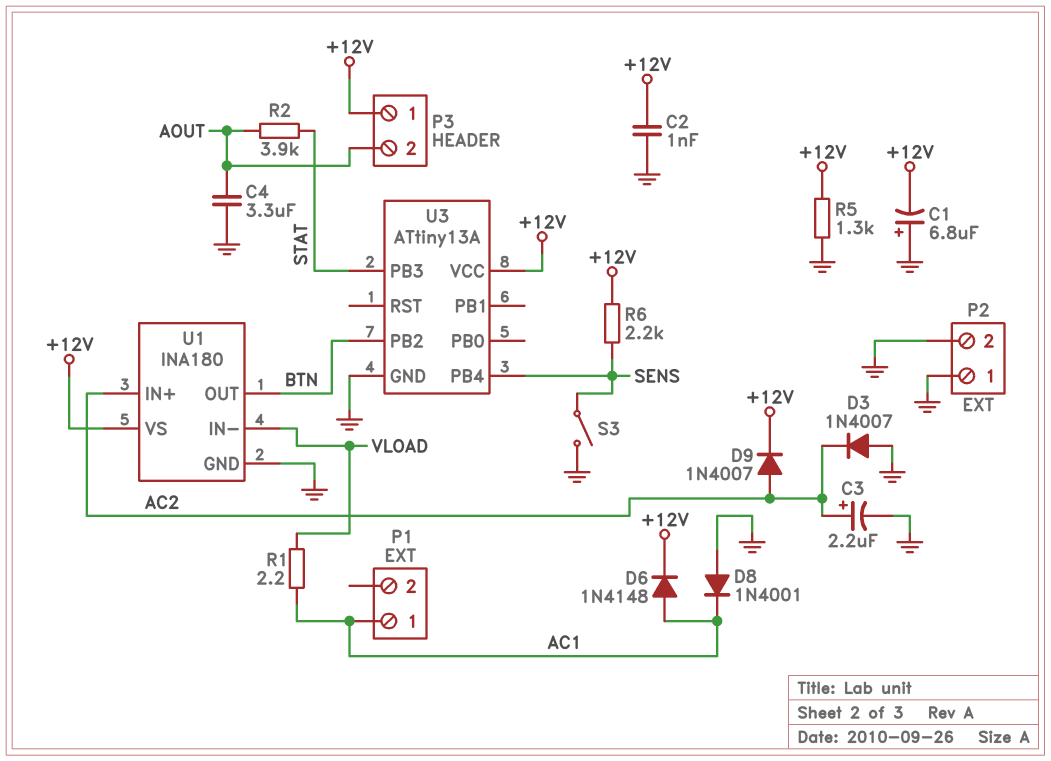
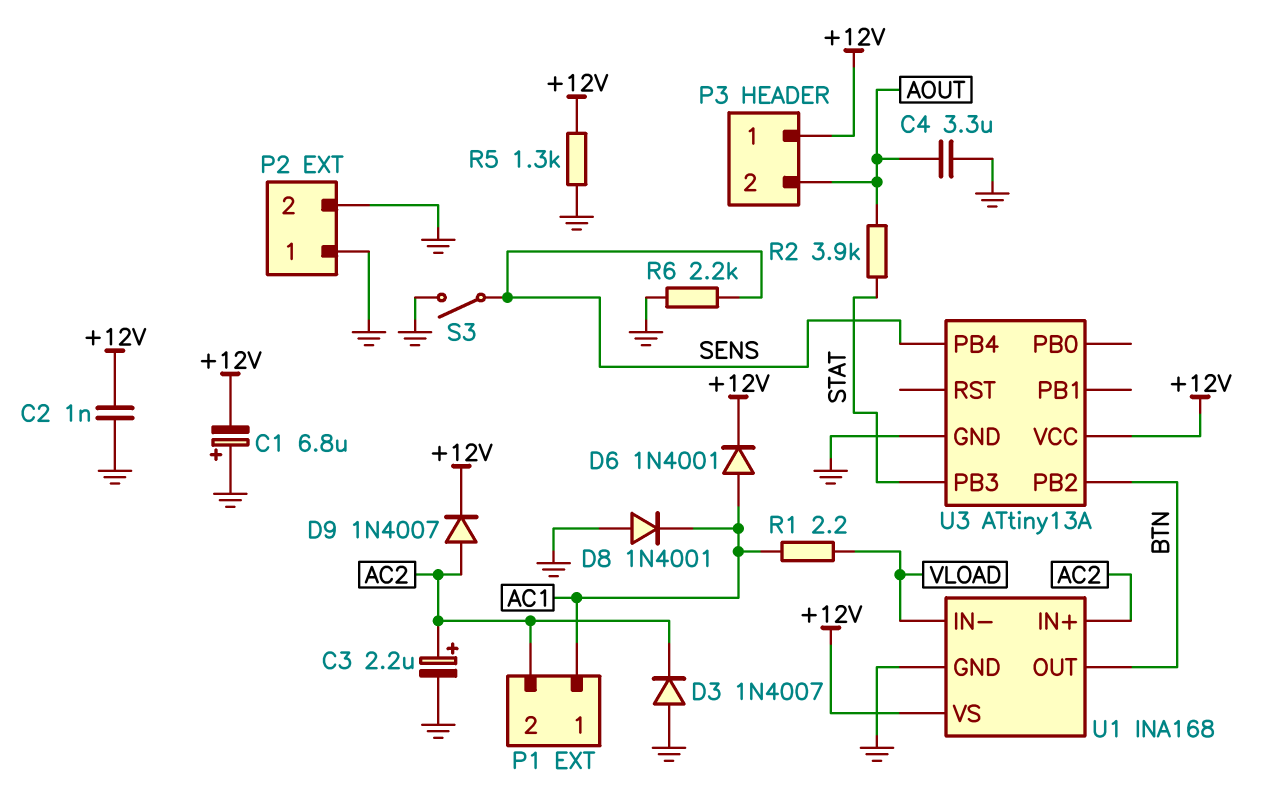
D6: diode 1N4148 (A AC1, K +12V) -> diode 1N4001 (A AC1, K +12V)
P1 pin 2: none -> AC2
R6: 2.2k (+12V, SENS) -> 2.2k (GND, SENS)
U1: INA180 -> INA168

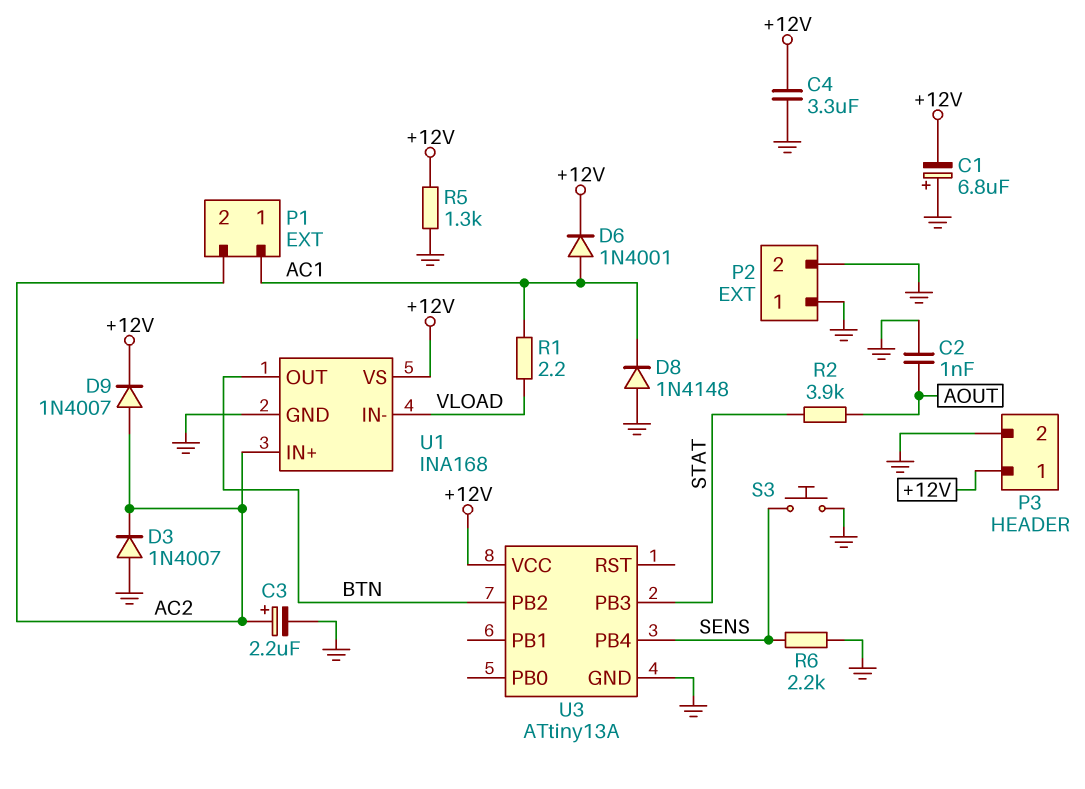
C2: 1nF (+12V, GND) -> 1nF (AOUT, GND)
C4: 3.3uF (AOUT, GND) -> 3.3uF (+12V, GND)
D8: diode 1N4001 (A GND, K AC1) -> diode 1N4148 (A GND, K AC1)
P3 pin 2: AOUT -> GND
S3: switch (GND, SENS) -> button (GND, SENS)

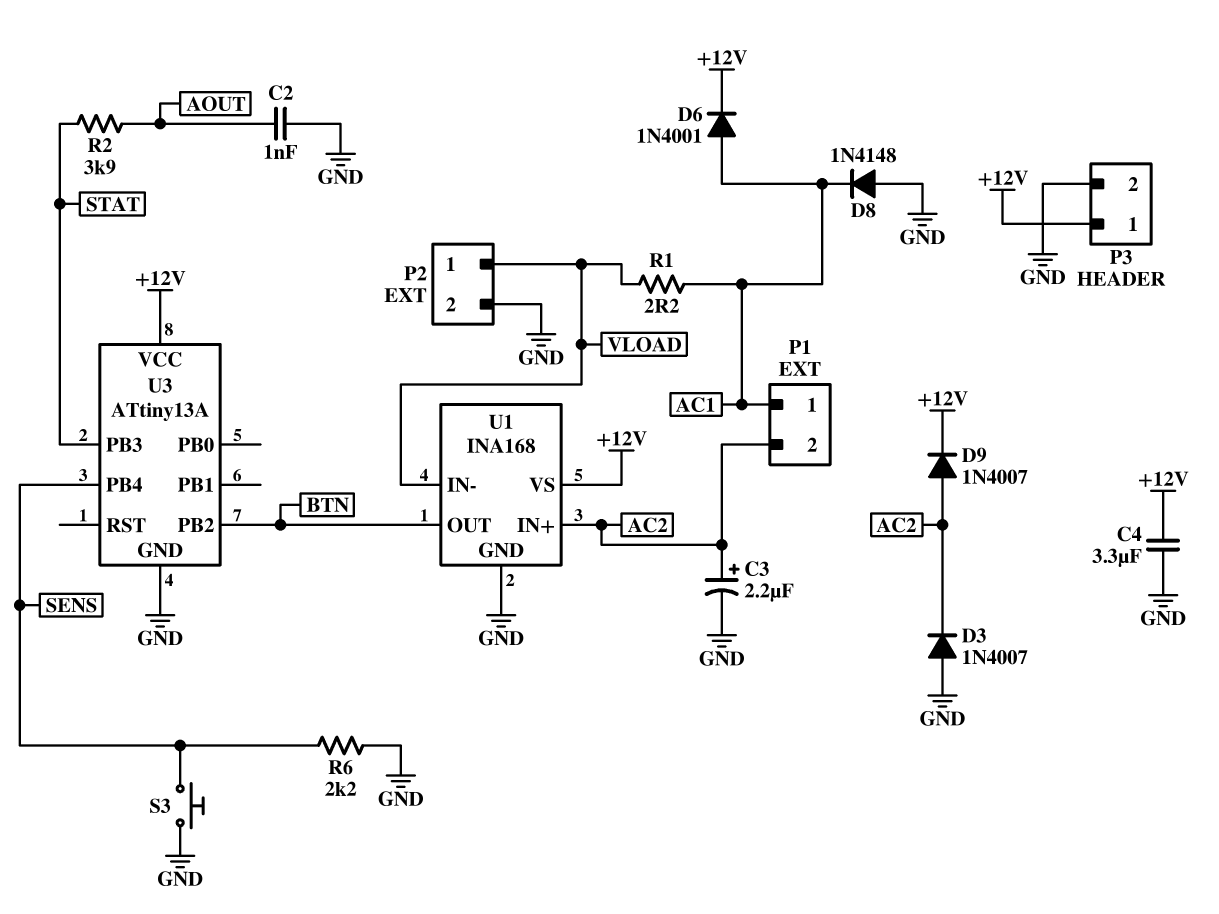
C1: 6.8uF (plus GND, minus +12V) -> none
P2 pin 1: GND -> VLOAD
R5: 1.3k (+12V, GND) -> none

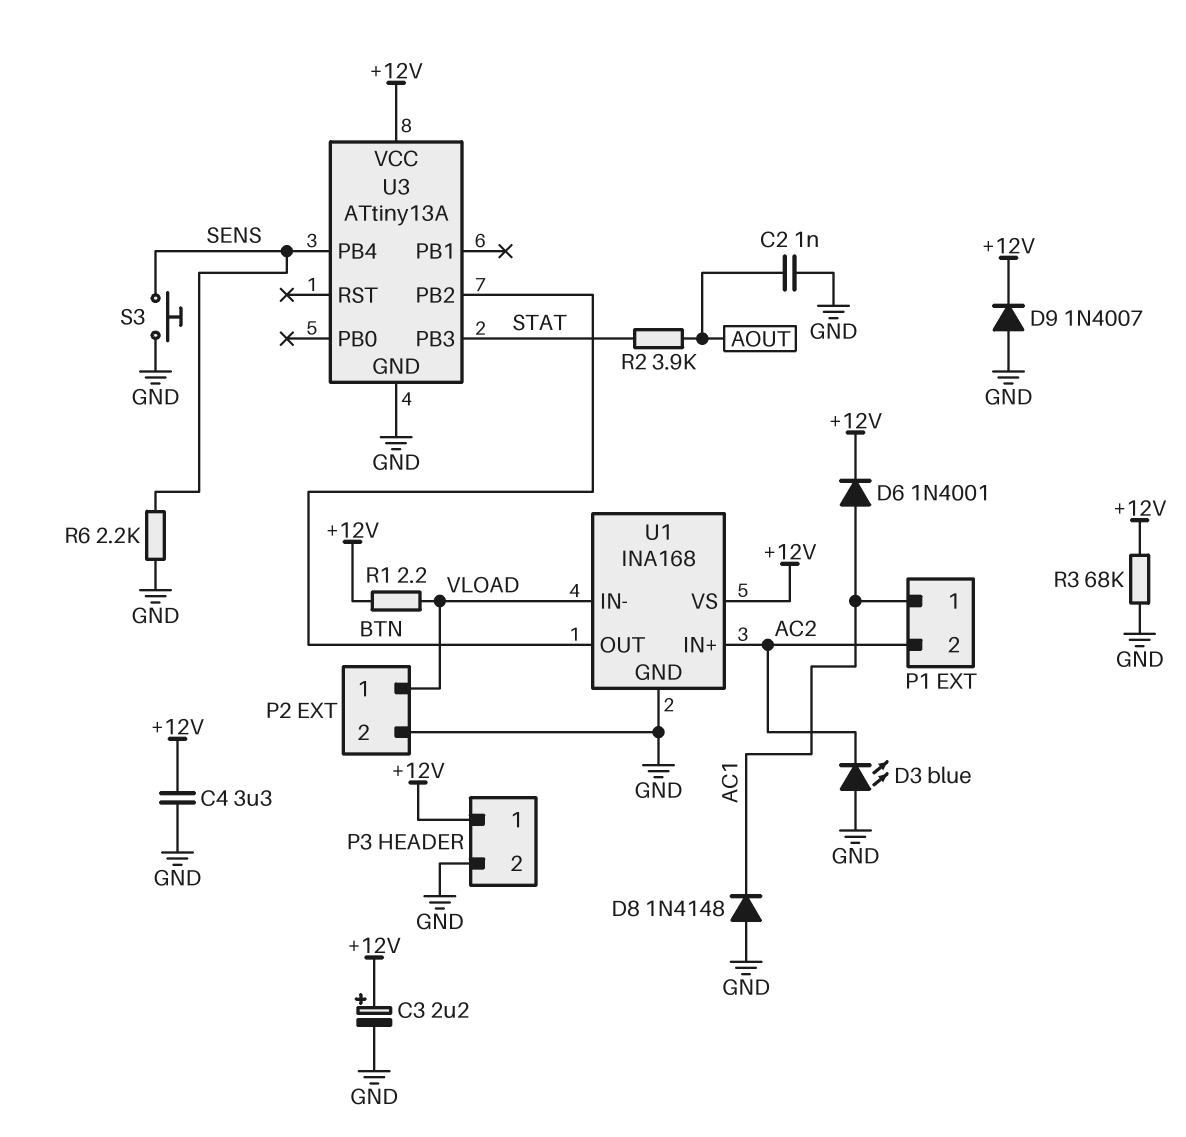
C3: 2.2uF (plus AC2, minus GND) -> 2.2uF (plus +12V, minus GND)
D3: diode 1N4007 (A GND, K AC2) -> LED blue (A GND, K AC2)
D9: diode 1N4007 (A AC2, K +12V) -> diode 1N4007 (A GND, K +12V)
R1: 2.2 (AC1, VLOAD) -> 2.2 (+12V, VLOAD)
R3: none -> 68k (+12V, GND)

